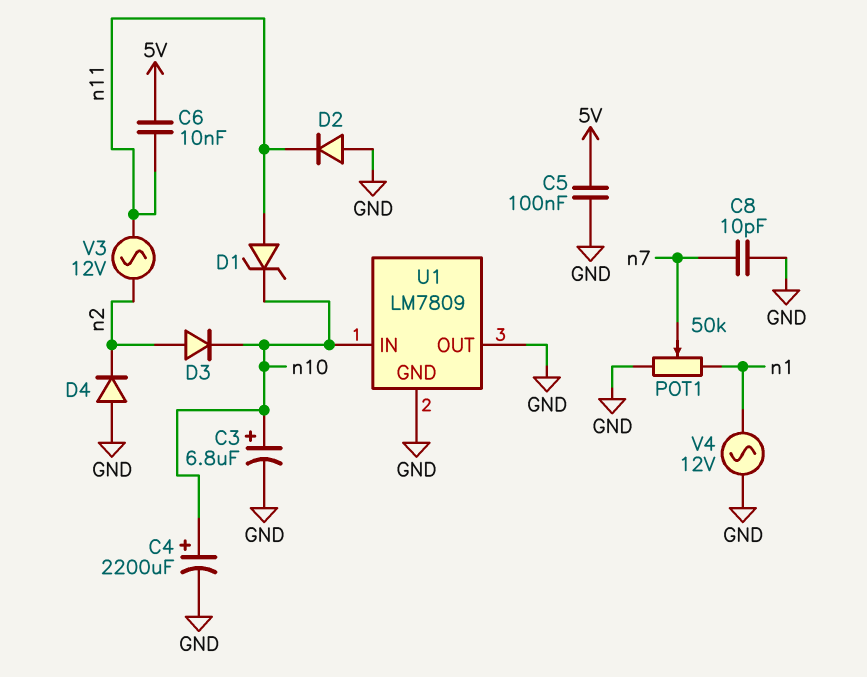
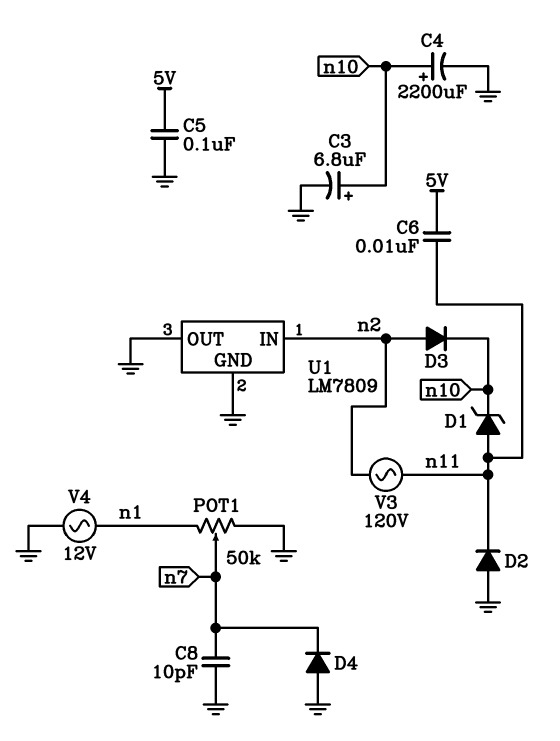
D4: diode (A GND, K n2) -> diode (A GND, K n7)
U1 pin IN: n10 -> n2
V3: AC 12V (n2, n11) -> AC 120V (n2, n11)

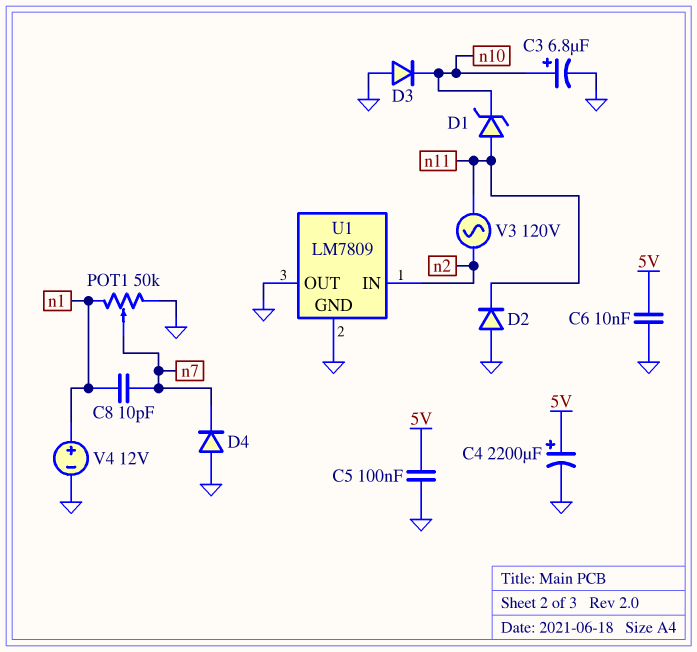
C4: 2200uF (plus n10, minus GND) -> 2200uF (plus 5V, minus GND)
C6: 10nF (5V, n11) -> 10nF (5V, GND)
C8: 10pF (GND, n7) -> 10pF (n1, n7)
D3: diode (A n2, K n10) -> diode (A GND, K n10)
V4: AC 12V (GND, n1) -> 12V (plus n1, minus GND)

